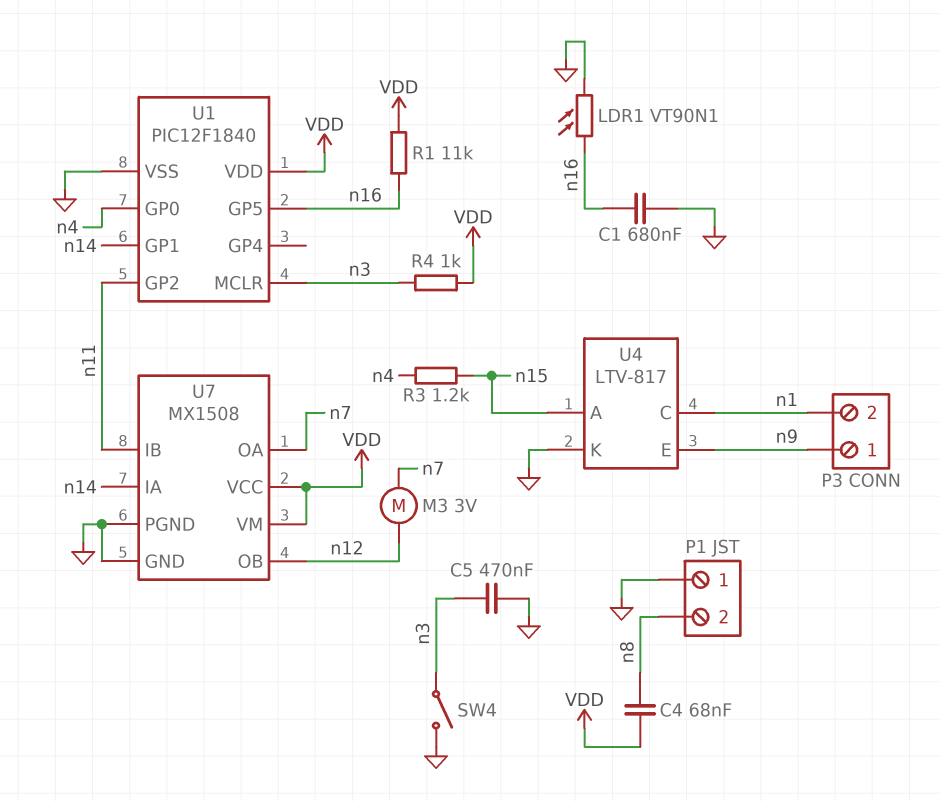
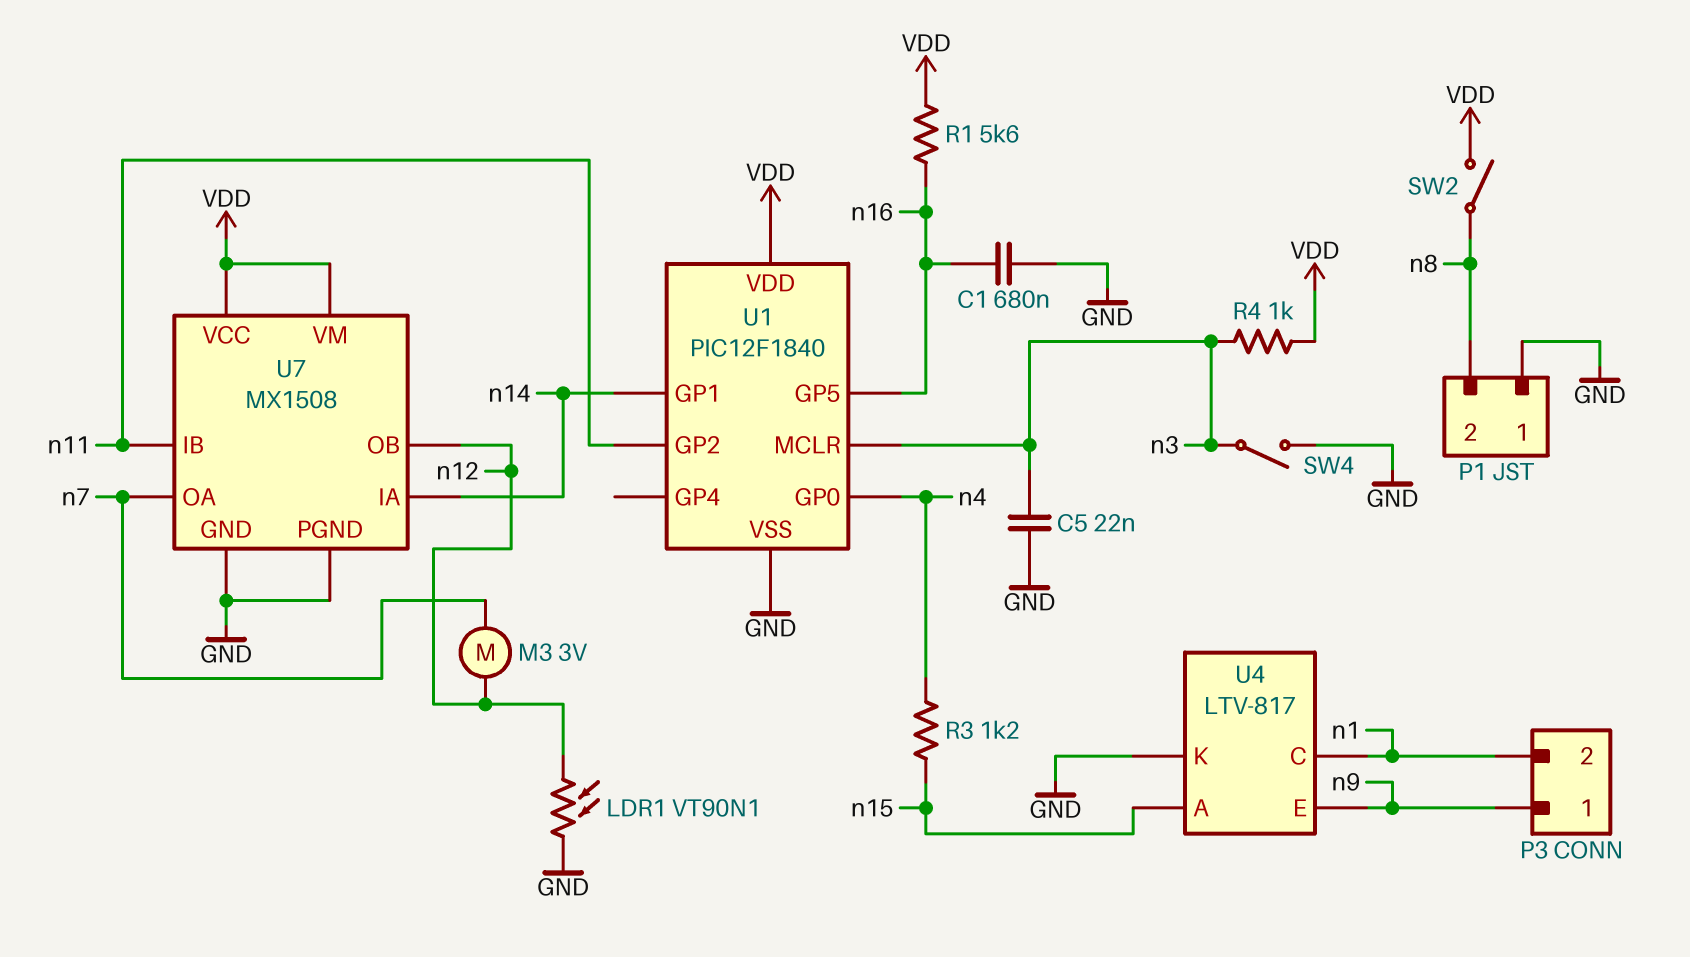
C4: 68nF (VDD, n8) -> none
C5: 470nF (GND, n3) -> 22nF (GND, n3)
LDR1: VT90N1 (GND, n16) -> VT90N1 (GND, n12)
R1: 11k (VDD, n16) -> 5.6k (VDD, n16)
SW2: none -> switch (VDD, n8)

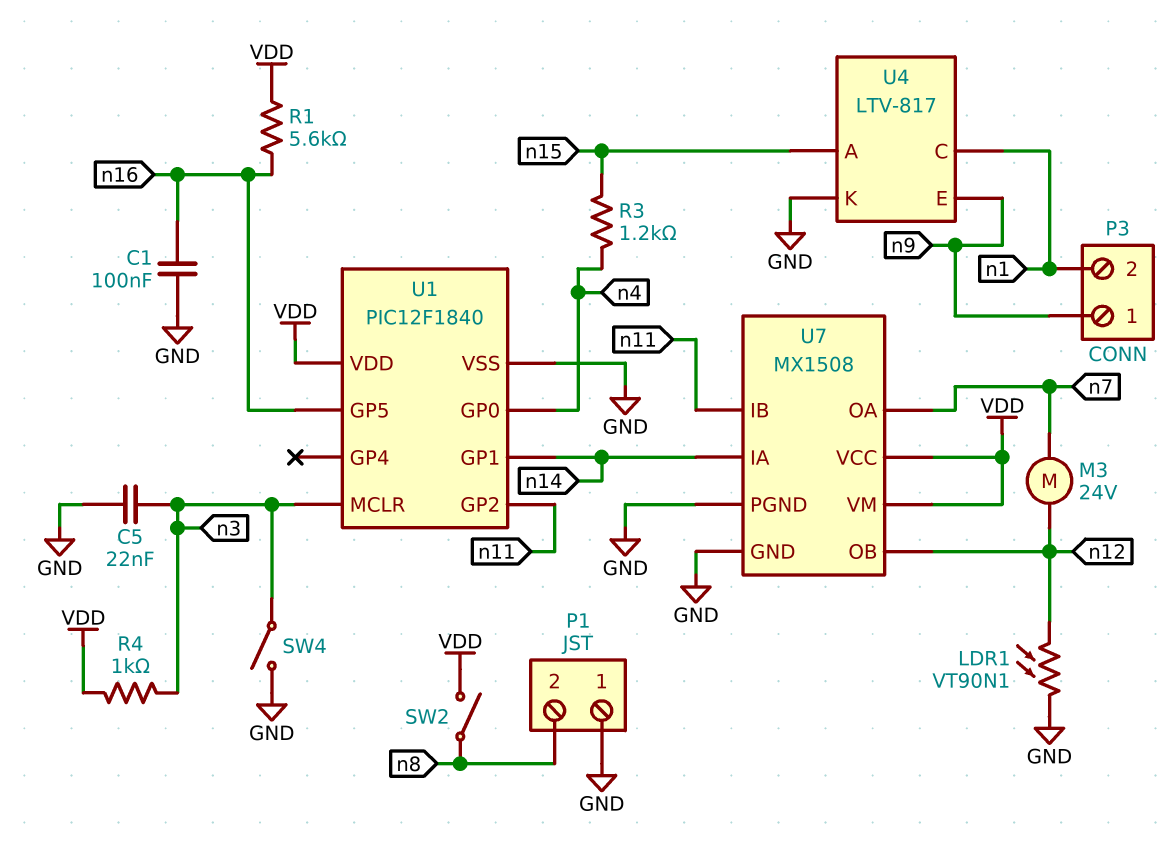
C1: 680nF (GND, n16) -> 100nF (GND, n16)
M3: motor 3V (n7, n12) -> motor 24V (n7, n12)

